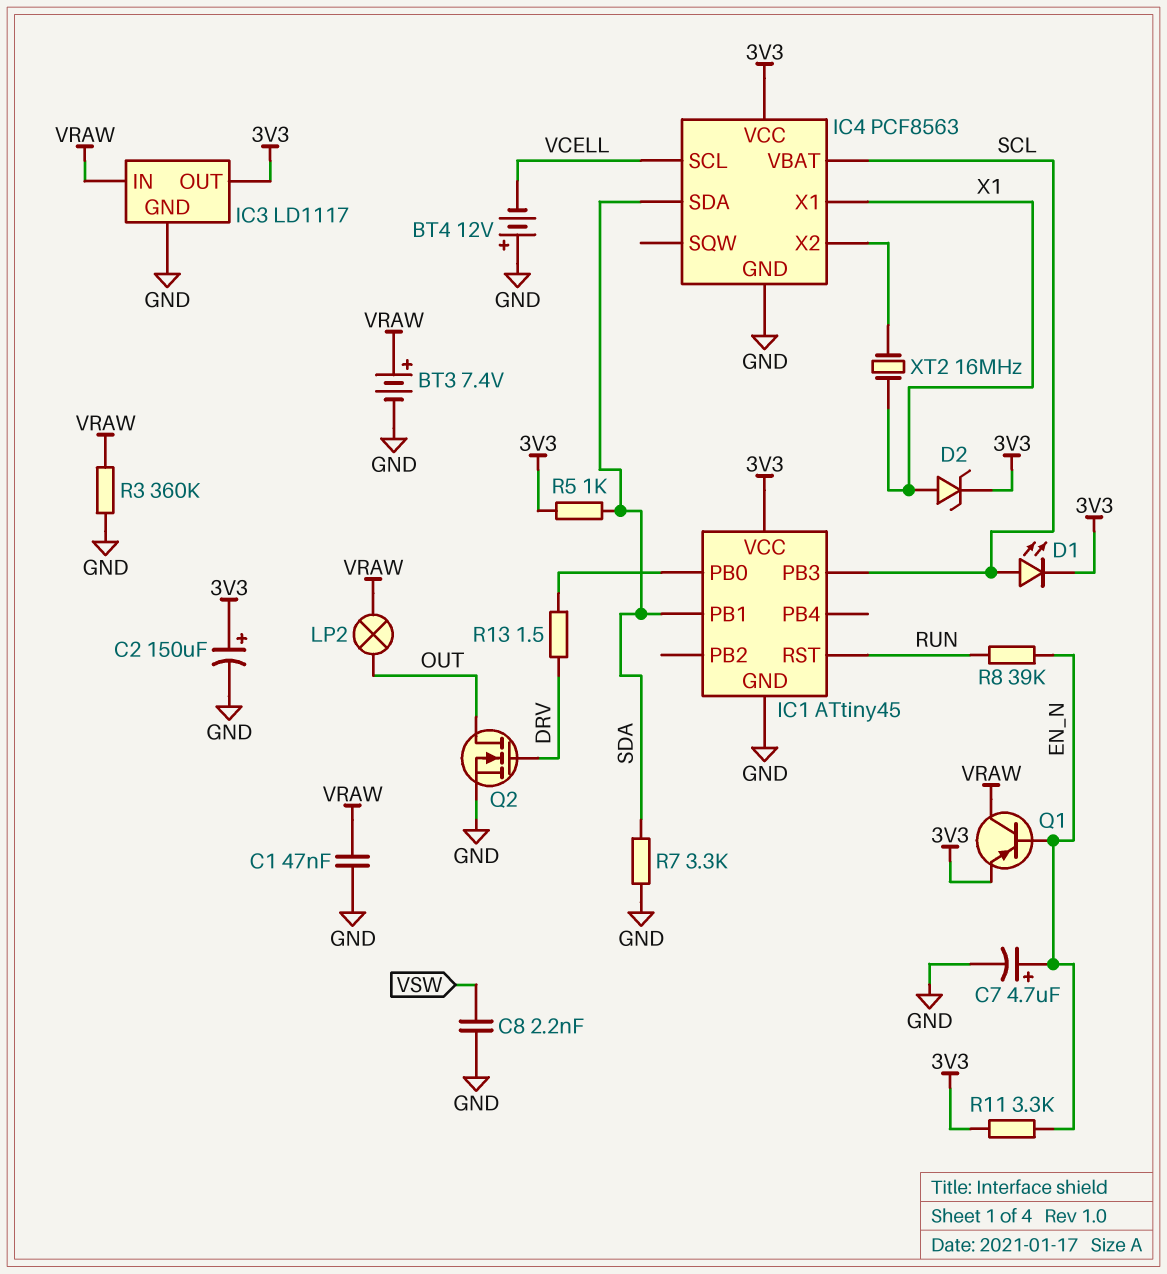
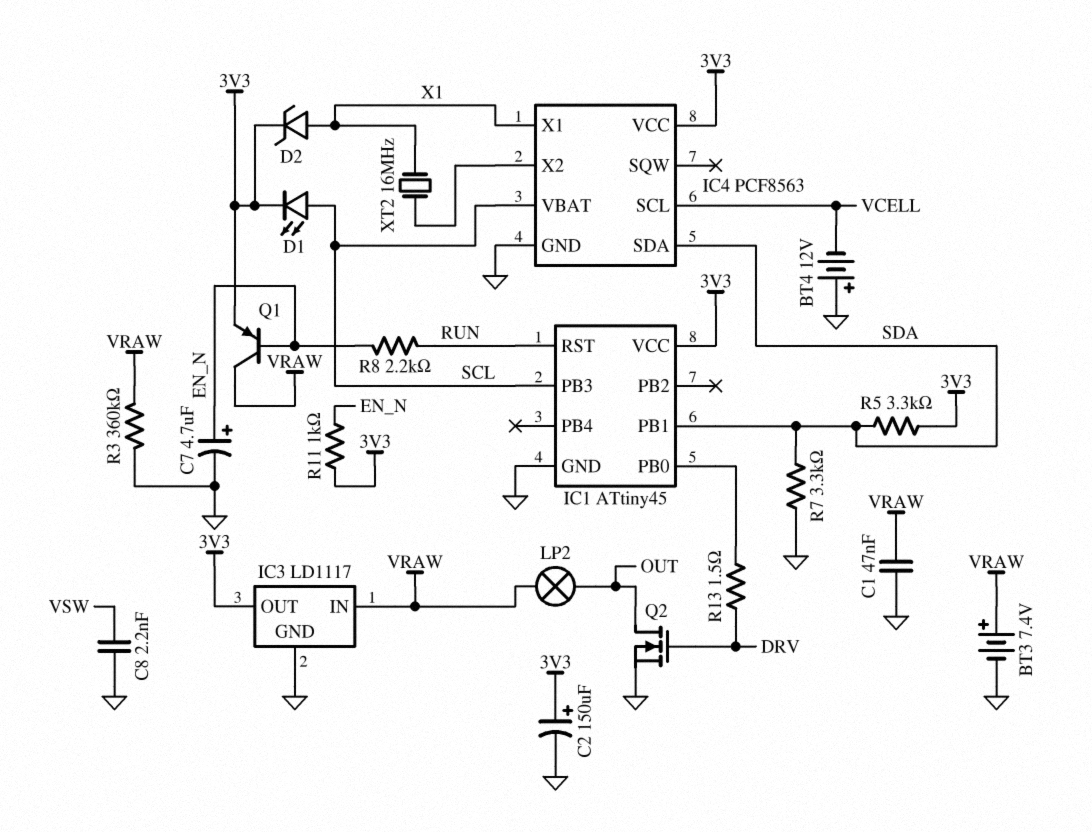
R5: 1k (3V3, SDA) -> 3.3k (3V3, SDA)
R8: 39k (EN_N, RUN) -> 2.2k (EN_N, RUN)
R11: 3.3k (3V3, EN_N) -> 1k (3V3, EN_N)

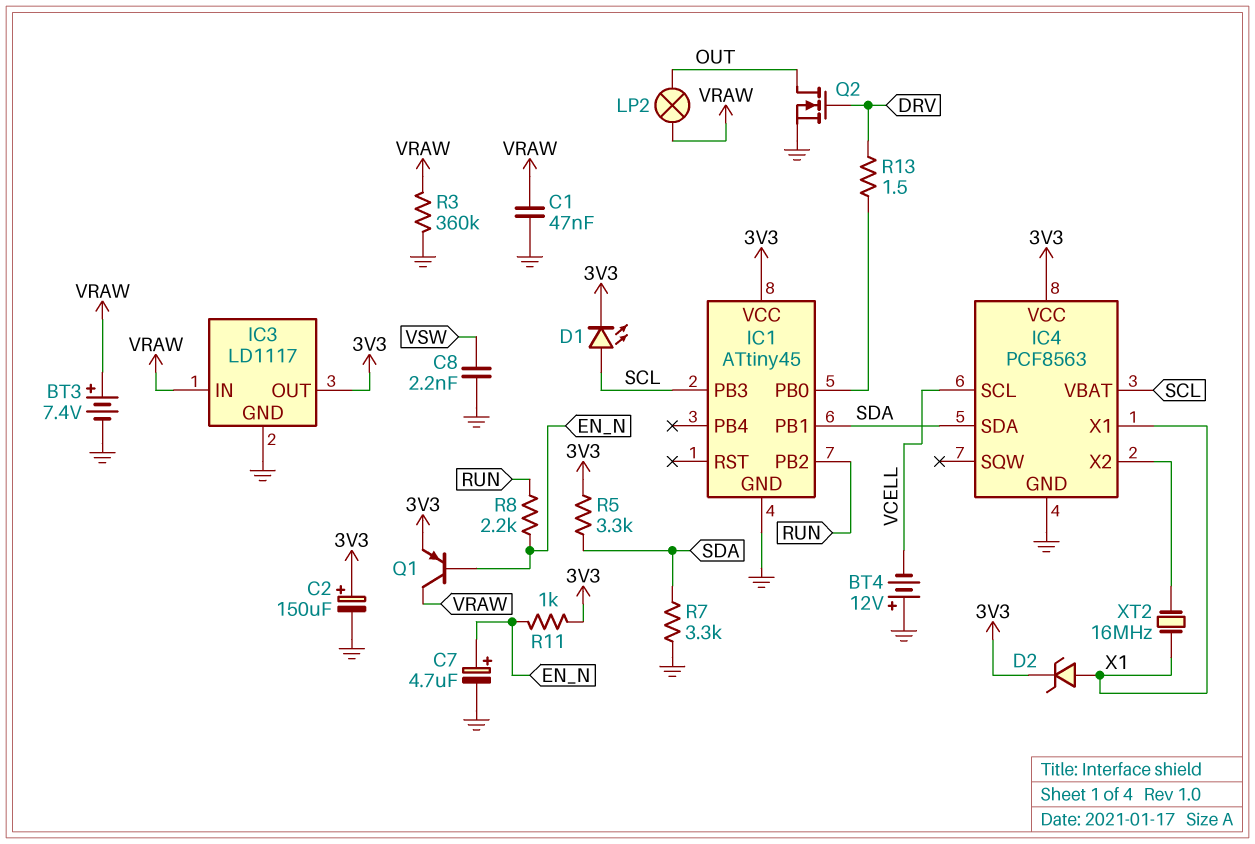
IC1 pin PB2: none -> RUN
IC1 pin RST: RUN -> none

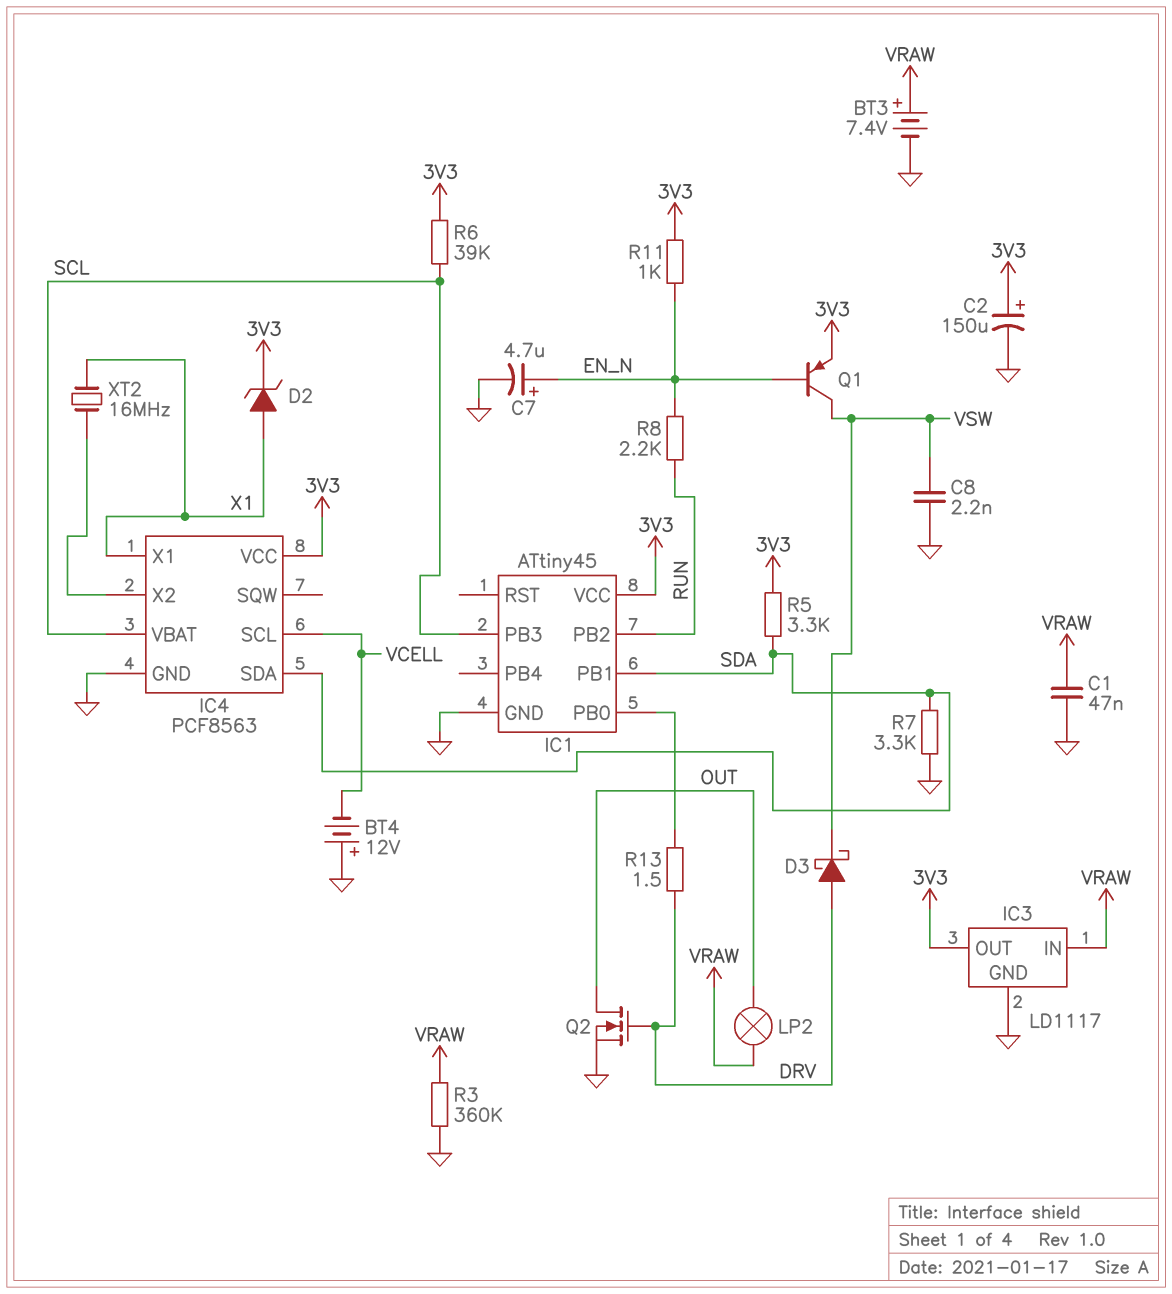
D1: LED (A SCL, K 3V3) -> none
D3: none -> schottky (A DRV, K VSW)
Q1: PNP (B EN_N, C VRAW, E 3V3) -> PNP (B EN_N, C VSW, E 3V3)
R6: none -> 39k (3V3, SCL)

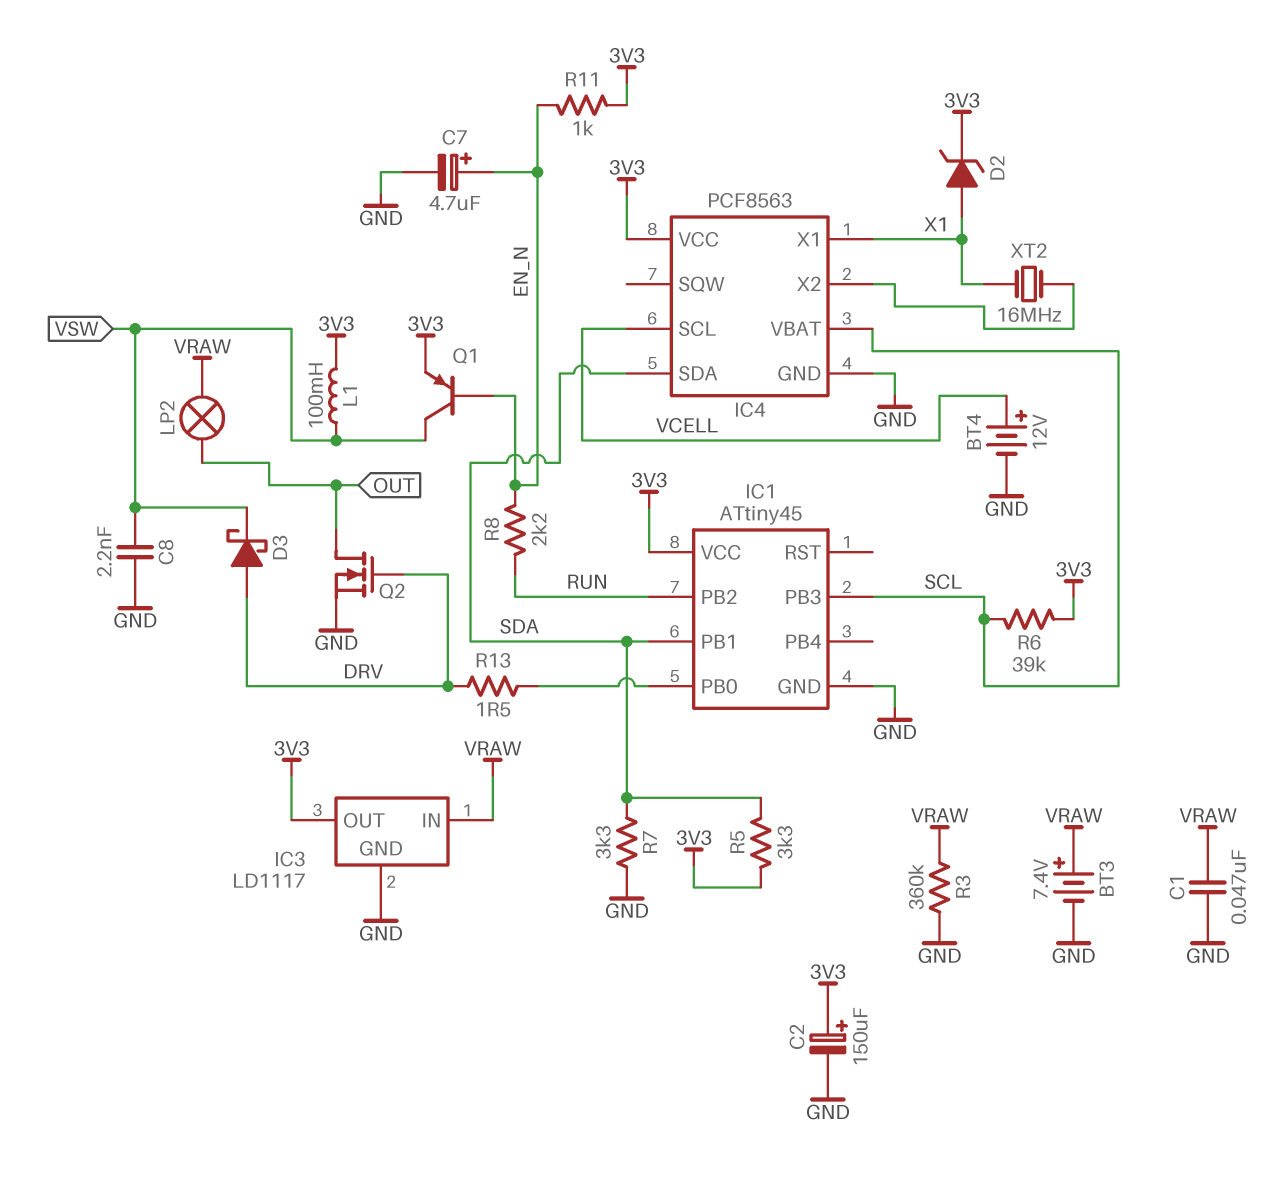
BT4: 12V (plus GND, minus VCELL) -> 12V (plus VCELL, minus GND)
L1: none -> 100mH (3V3, VSW)

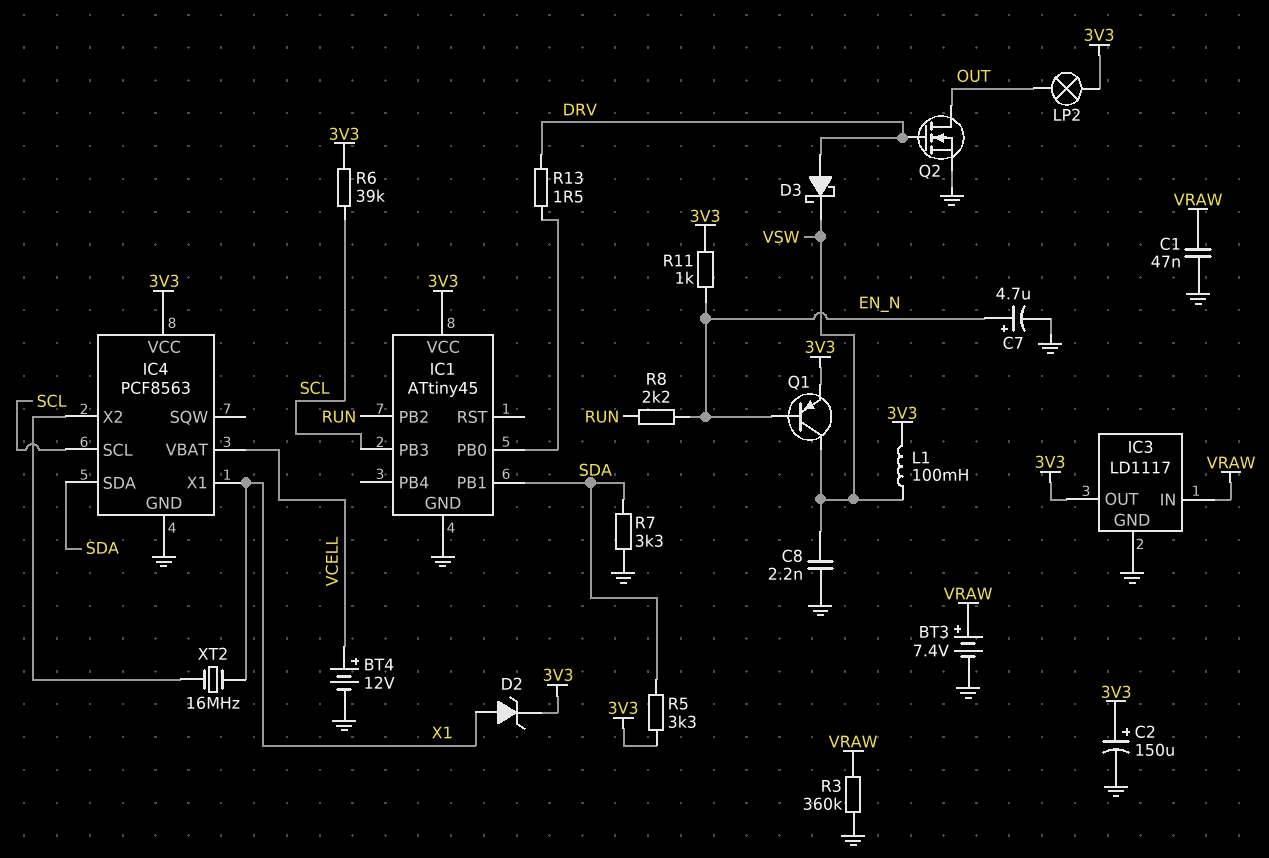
IC4 pin SCL: VCELL -> SCL
IC4 pin VBAT: SCL -> VCELL
LP2: lamp (OUT, VRAW) -> lamp (3V3, OUT)

